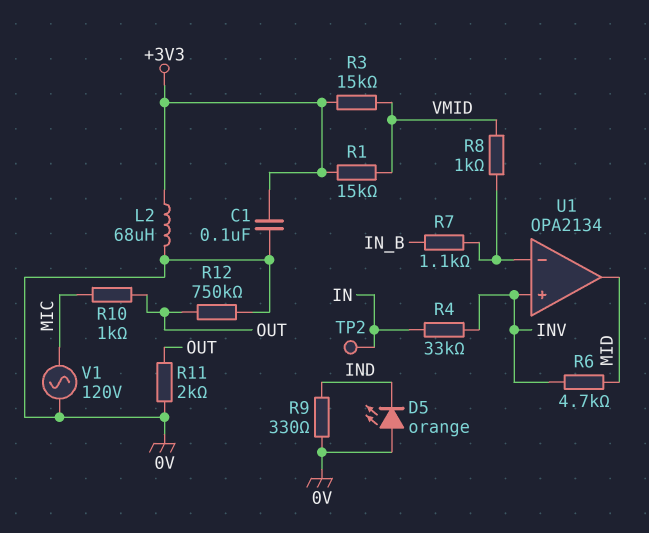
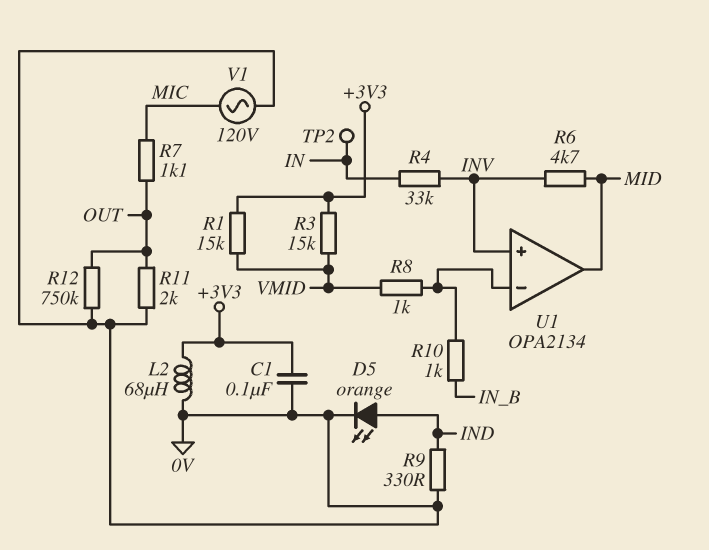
D5: LED orange (A 0V, K IND) -> LED orange (A IND, K 0V)
R7: 1.1k (IN_B, U1/in-) -> 1.1k (MIC, OUT)
R10: 1k (MIC, OUT) -> 1k (IN_B, U1/in-)

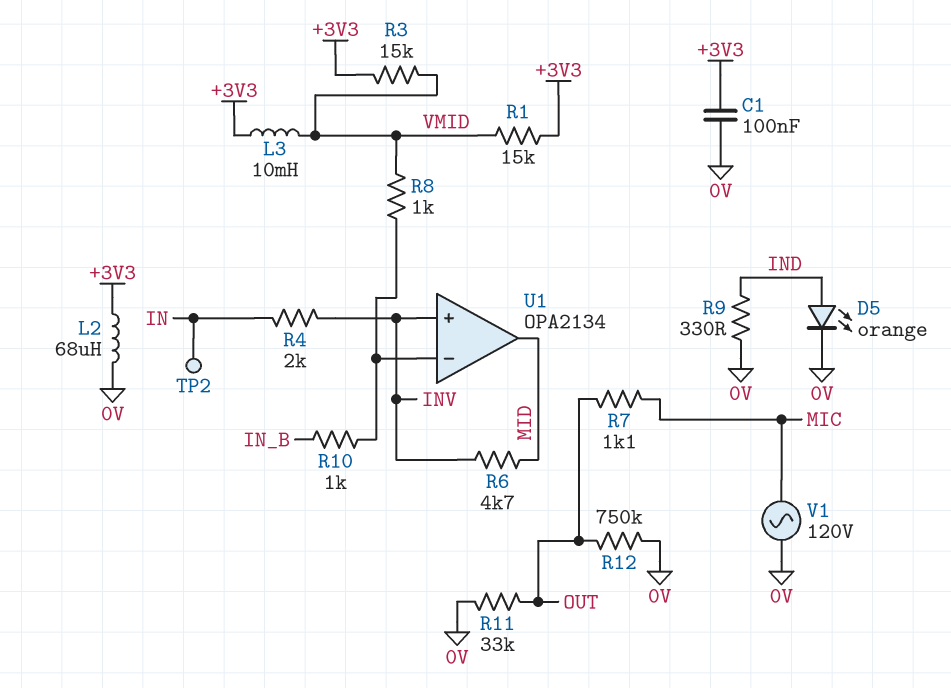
L3: none -> 10mH (+3V3, VMID)
R4: 33k (IN, INV) -> 2k (IN, INV)
R11: 2k (0V, OUT) -> 33k (0V, OUT)

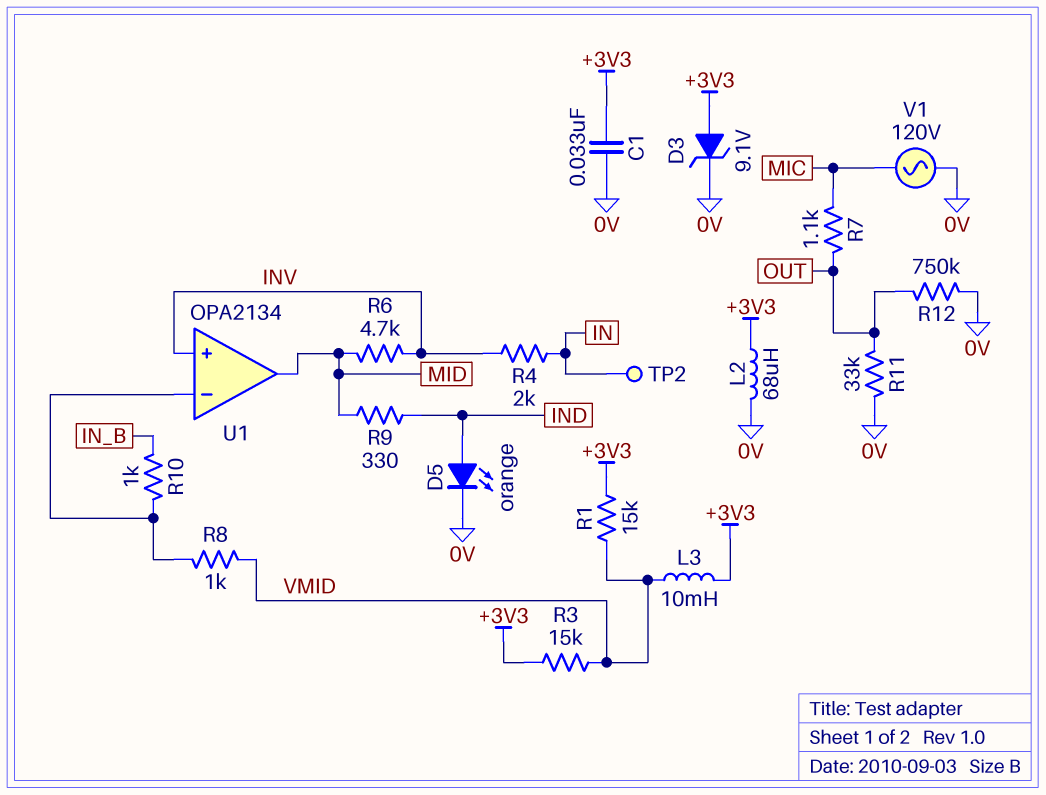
C1: 100nF (+3V3, 0V) -> 33nF (+3V3, 0V)
D3: none -> zener 9.1V (A +3V3, K 0V)
R9: 330 (0V, IND) -> 330 (IND, MID)

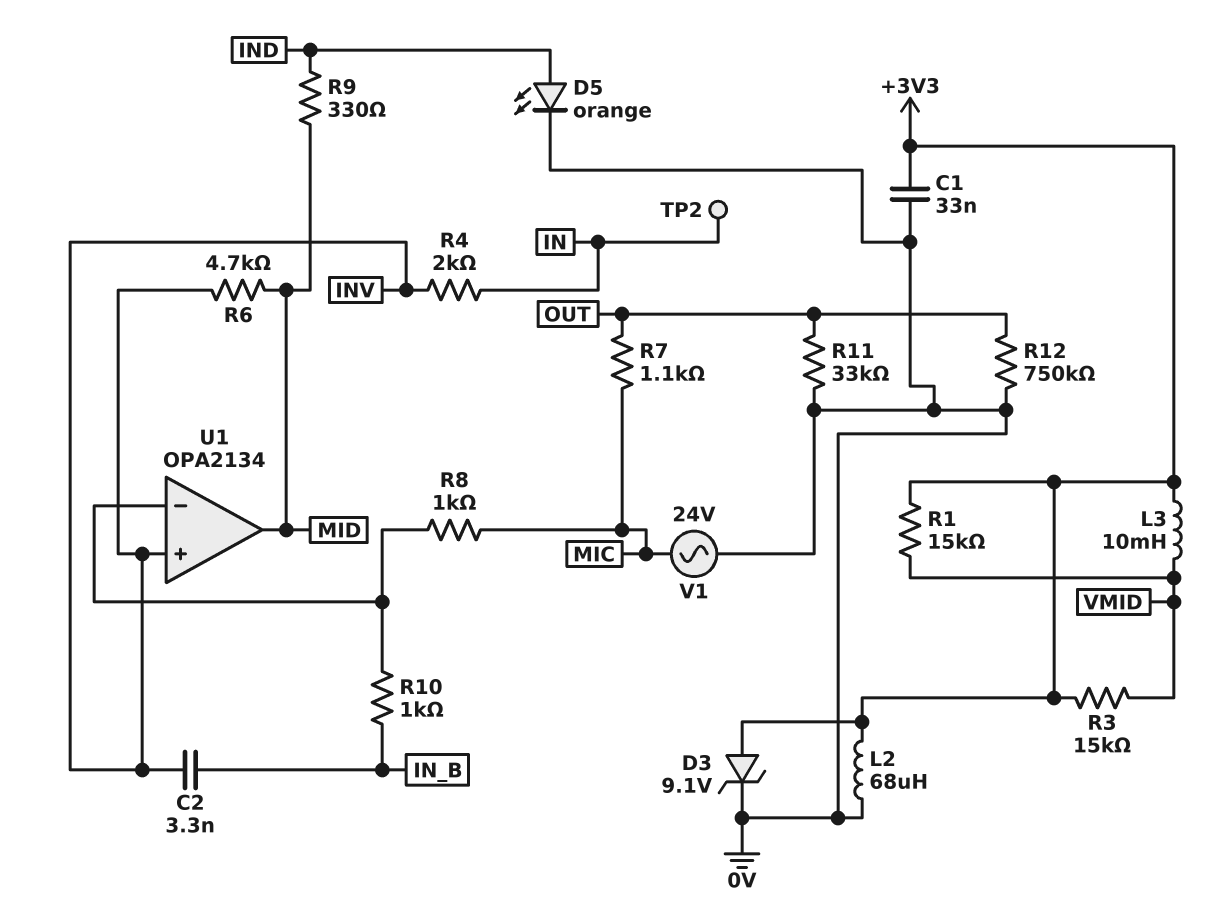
C2: none -> 3.3nF (INV, IN_B)
R8: 1k (U1/in-, VMID) -> 1k (MIC, U1/in-)
V1: AC 120V (0V, MIC) -> AC 24V (0V, MIC)

